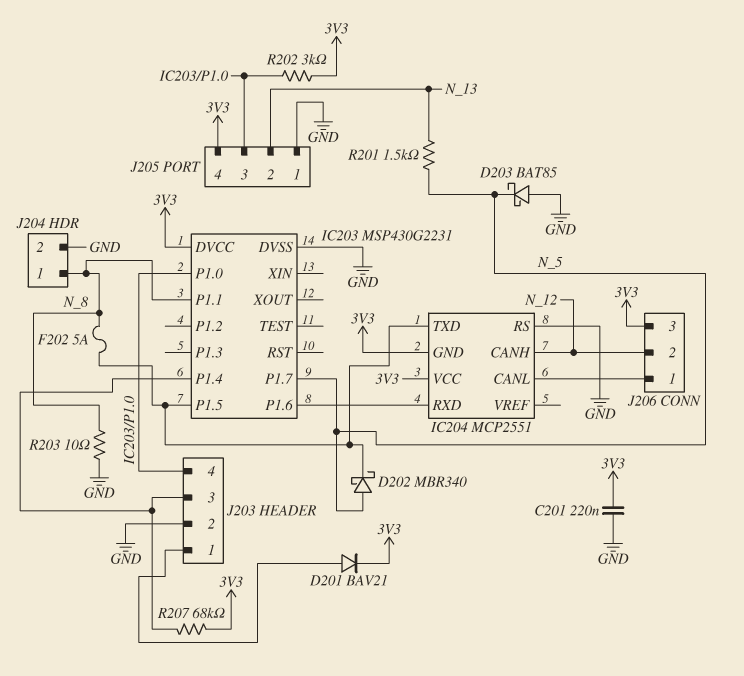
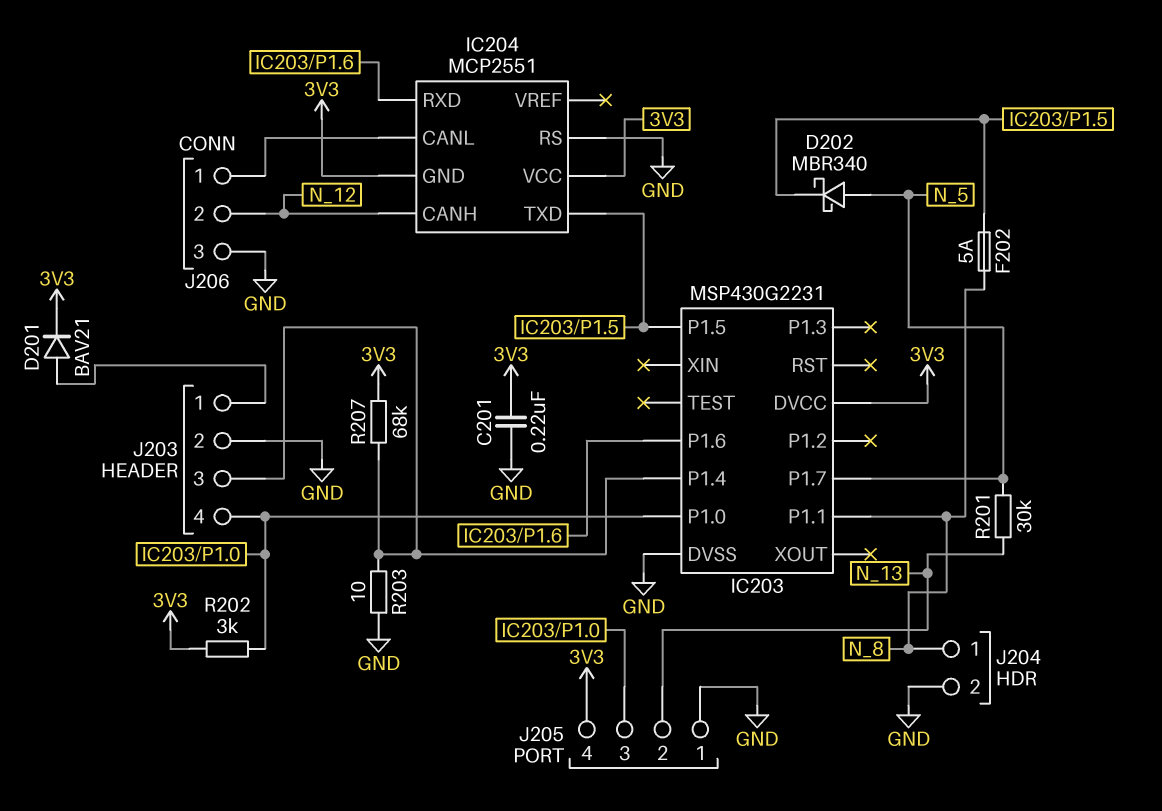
D203: schottky BAT85 (A GND, K N_5) -> none
J206 pin 3: 3V3 -> GND
R201: 1.5k (N_5, N_13) -> 30k (N_5, N_13)
R203: 10 (GND, N_8) -> 10 (GND, IC203/P1.4)

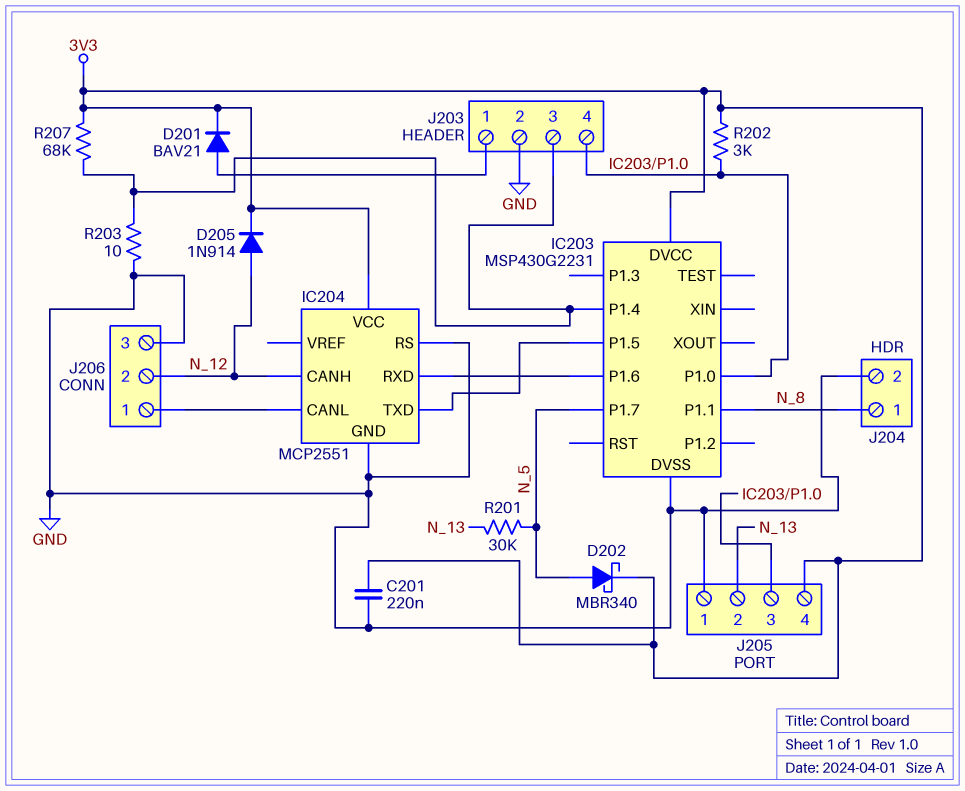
D202: schottky MBR340 (A N_5, K IC203/P1.5) -> schottky MBR340 (A N_5, K 3V3)
D205: none -> diode 1N914 (A N_12, K 3V3)
F202: 5A (IC203/P1.5, N_8) -> none
IC204 pin GND: 3V3 -> GND

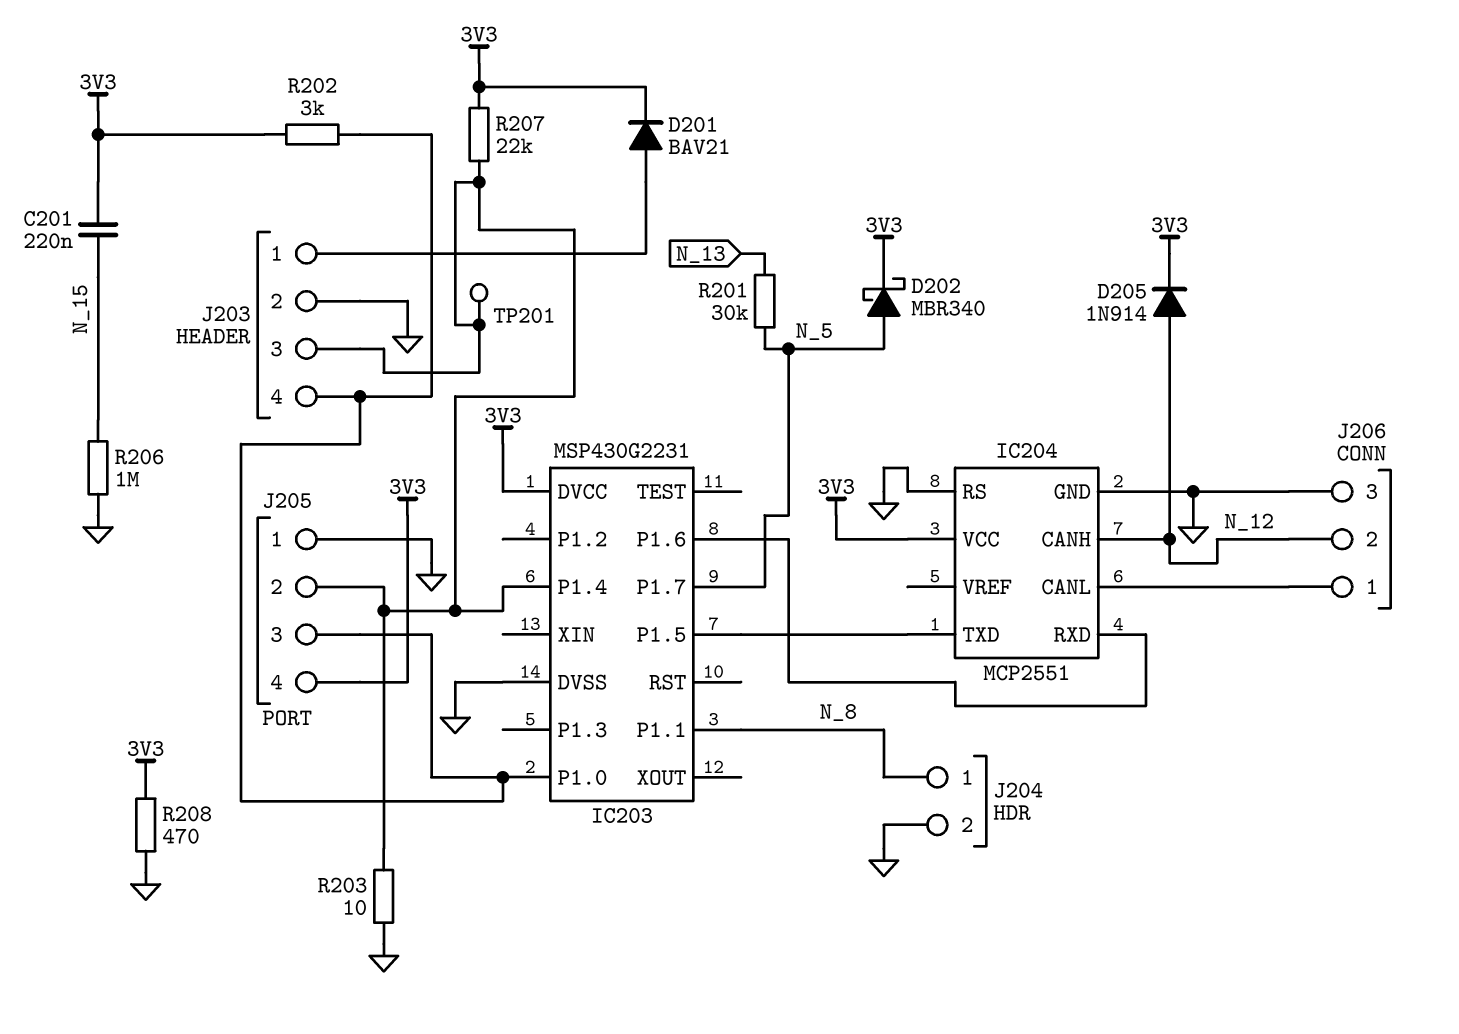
C201: 220nF (3V3, GND) -> 220nF (3V3, N_15)
J205 pin 2: N_13 -> IC203/P1.4
R206: none -> 1M (GND, N_15)
R207: 68k (3V3, IC203/P1.4) -> 22k (3V3, IC203/P1.4)
R208: none -> 470 (3V3, GND)
TP201: none -> test point (IC203/P1.4)

